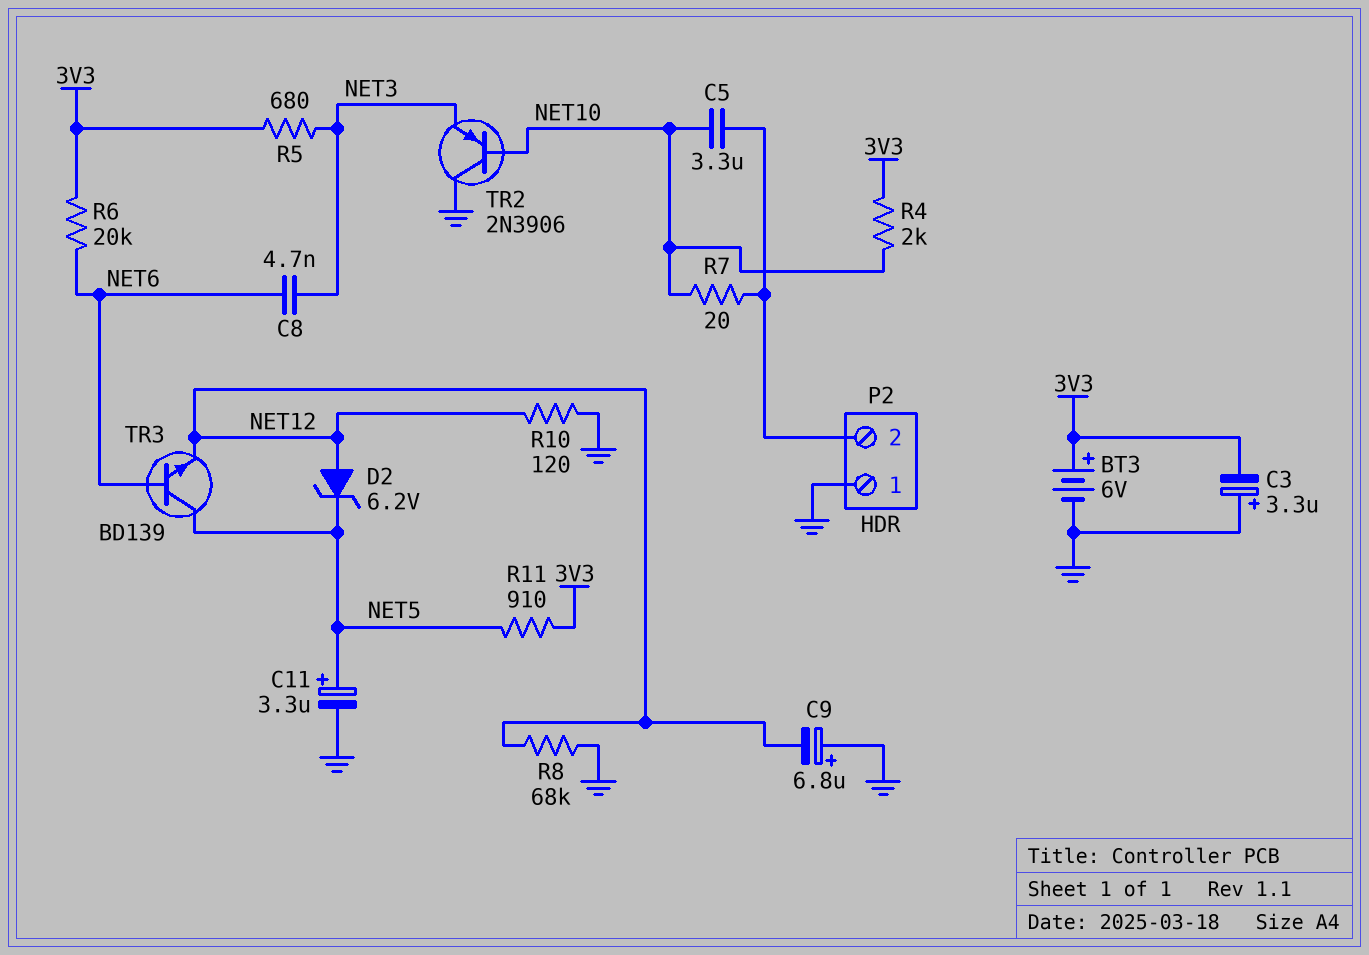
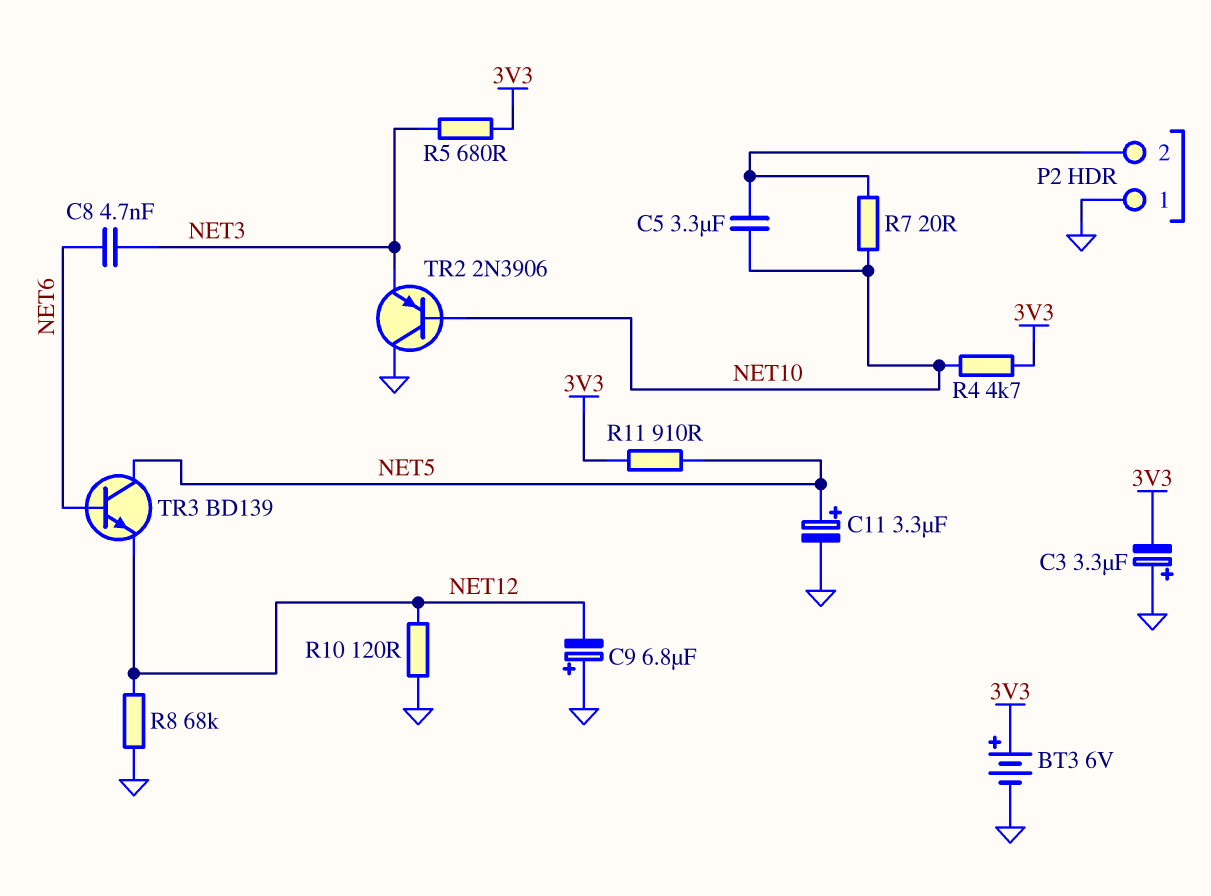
D2: zener 6.2V (A NET12, K NET5) -> none
R4: 2k (3V3, NET10) -> 4.7k (3V3, NET10)
R6: 20k (3V3, NET6) -> none

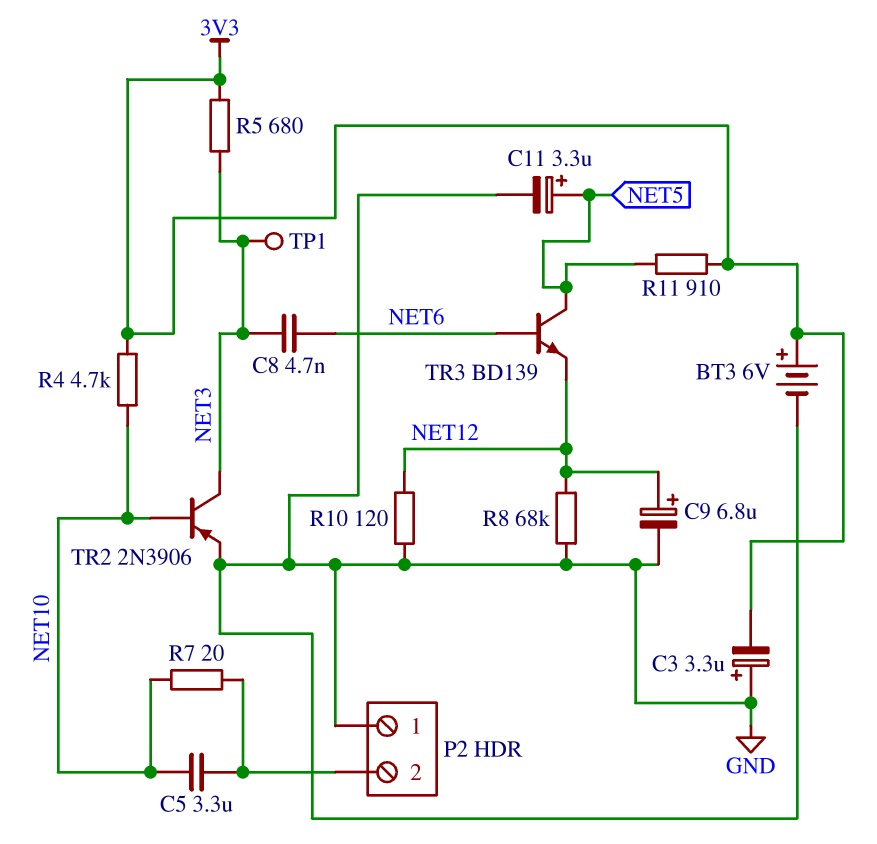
C9: 6.8uF (plus GND, minus NET12) -> 6.8uF (plus NET12, minus GND)
TP1: none -> test point (NET3)
TR2: PNP 2N3906 (B NET10, C GND, E NET3) -> PNP 2N3906 (B NET10, C NET3, E GND)

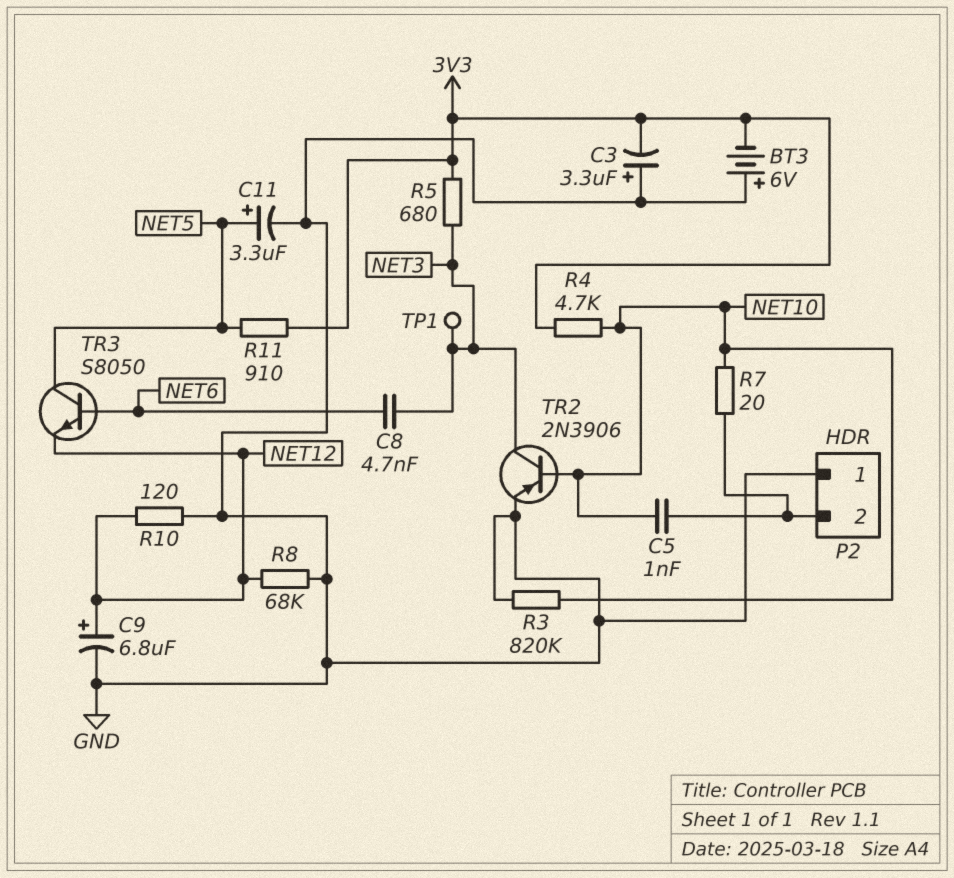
BT3: 6V (plus 3V3, minus GND) -> 6V (plus GND, minus 3V3)
C5: 3.3uF (NET10, P2/2) -> 1nF (NET10, P2/2)
R3: none -> 820k (GND, NET10)
TR3: NPN BD139 (B NET6, C NET5, E NET12) -> NPN S8050 (B NET6, C NET5, E NET12)

